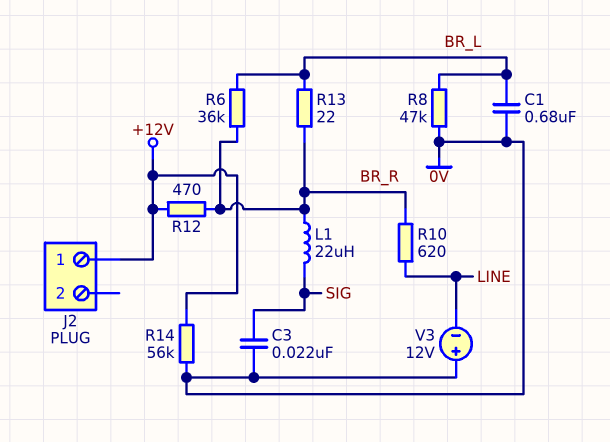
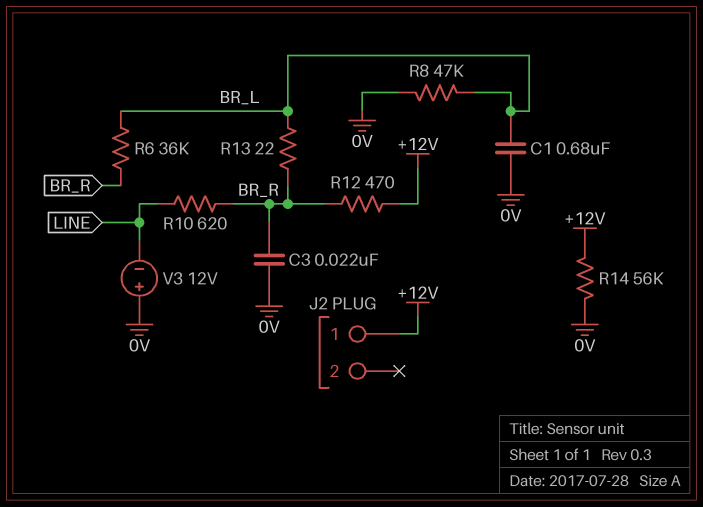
C3: 22nF (0V, SIG) -> 22nF (0V, BR_R)
L1: 22uH (BR_R, SIG) -> none

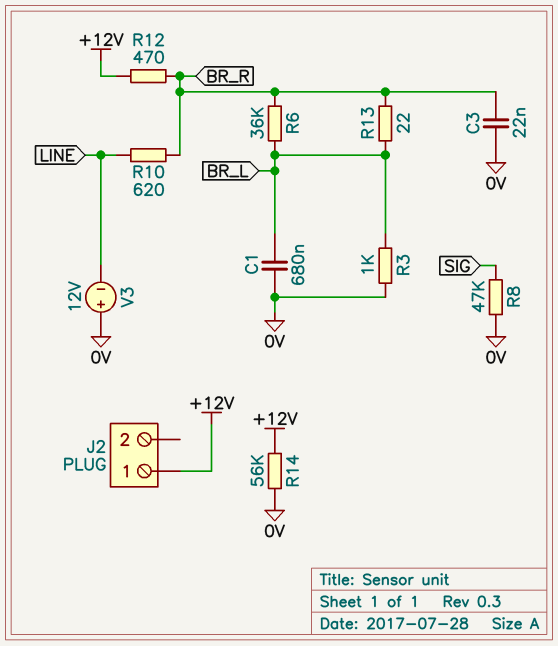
R3: none -> 1k (0V, BR_L)
R8: 47k (0V, BR_L) -> 47k (0V, SIG)

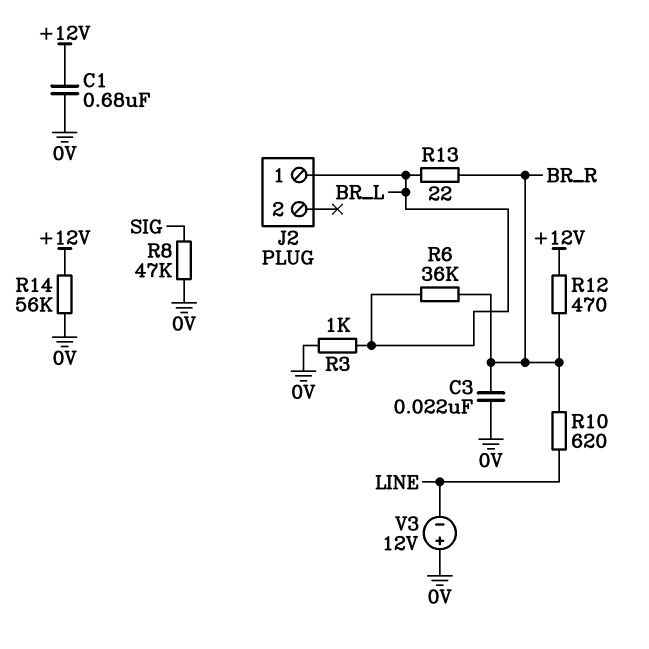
C1: 680nF (0V, BR_L) -> 680nF (+12V, 0V)
J2 pin 1: +12V -> BR_L

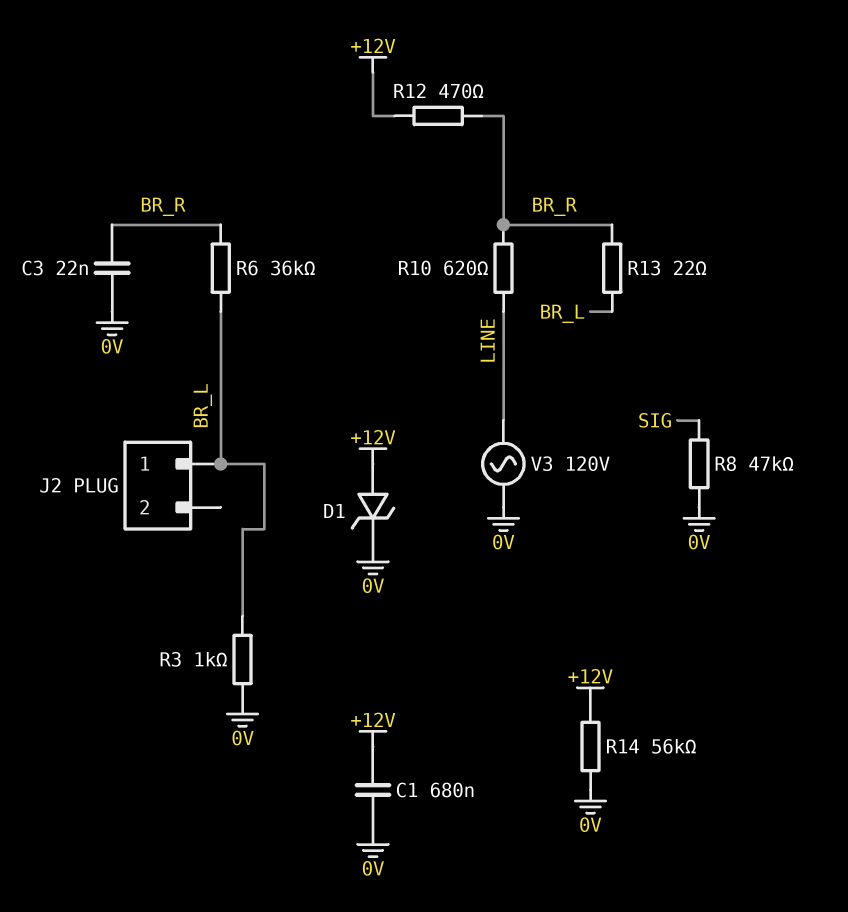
D1: none -> zener (A +12V, K 0V)
V3: 12V (plus 0V, minus LINE) -> AC 120V (0V, LINE)

